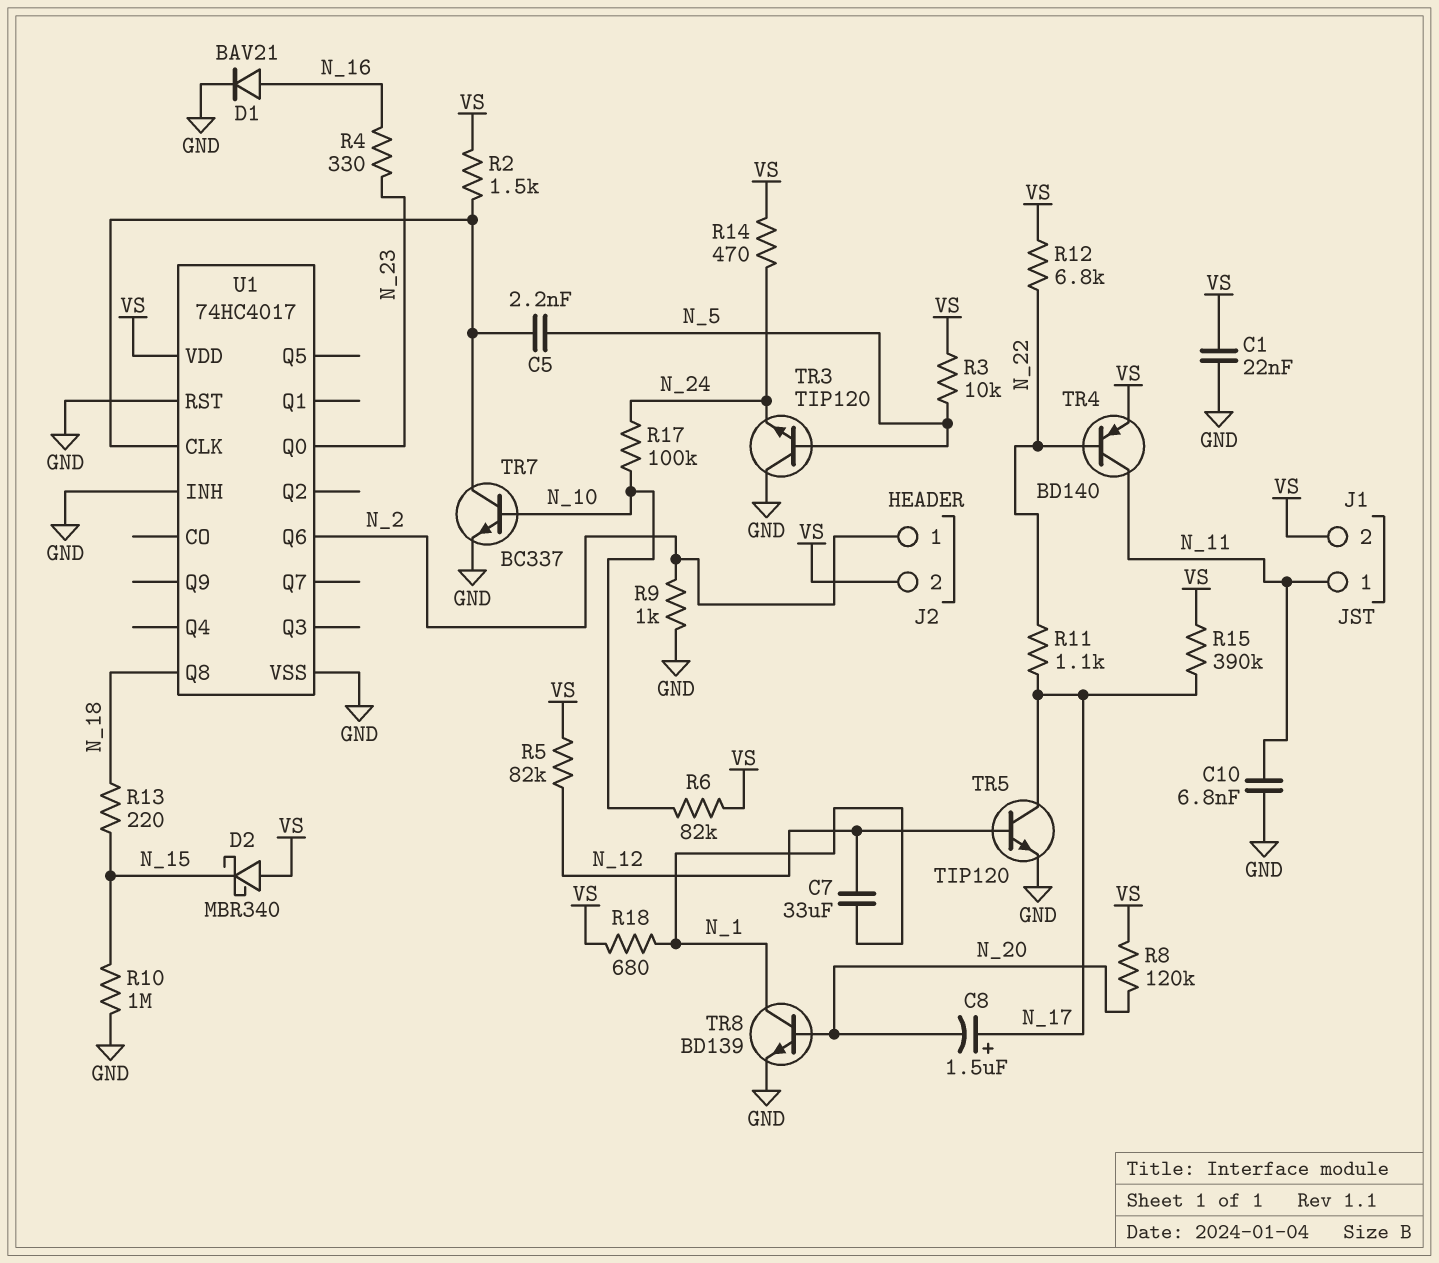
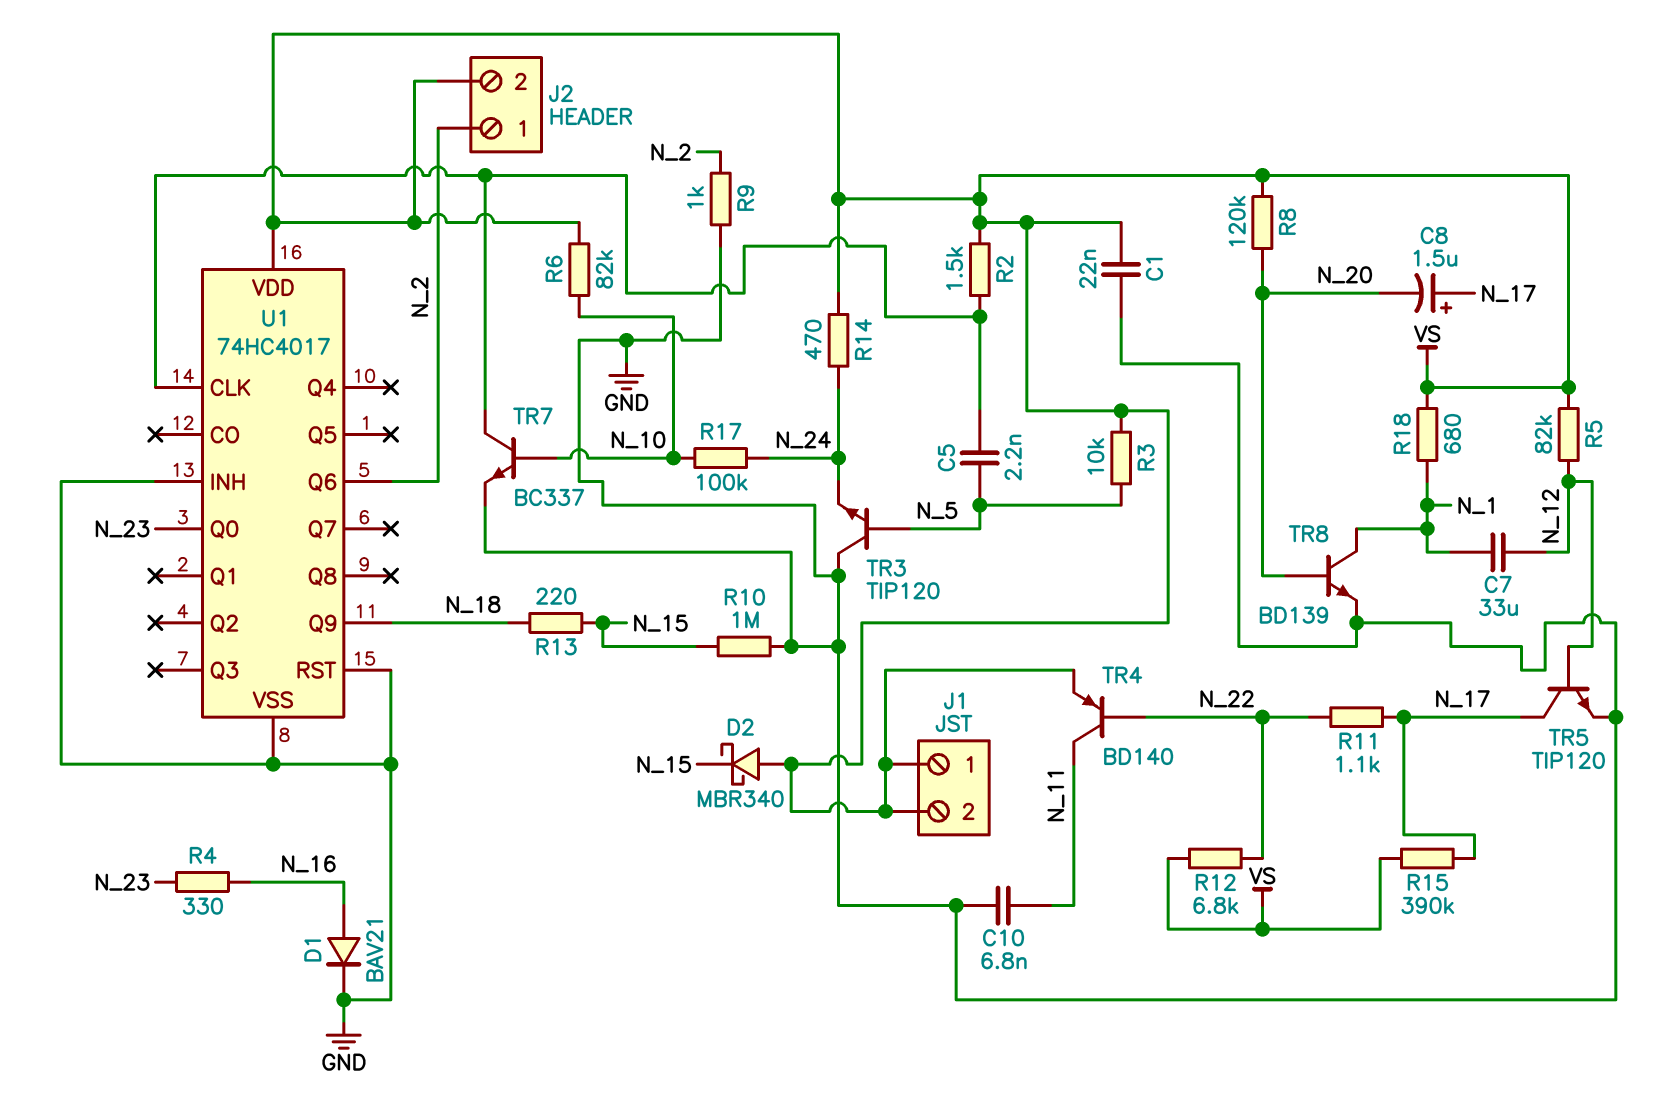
J1 pin 1: N_11 -> VS
U1 pin Q8: N_18 -> none
U1 pin Q9: none -> N_18

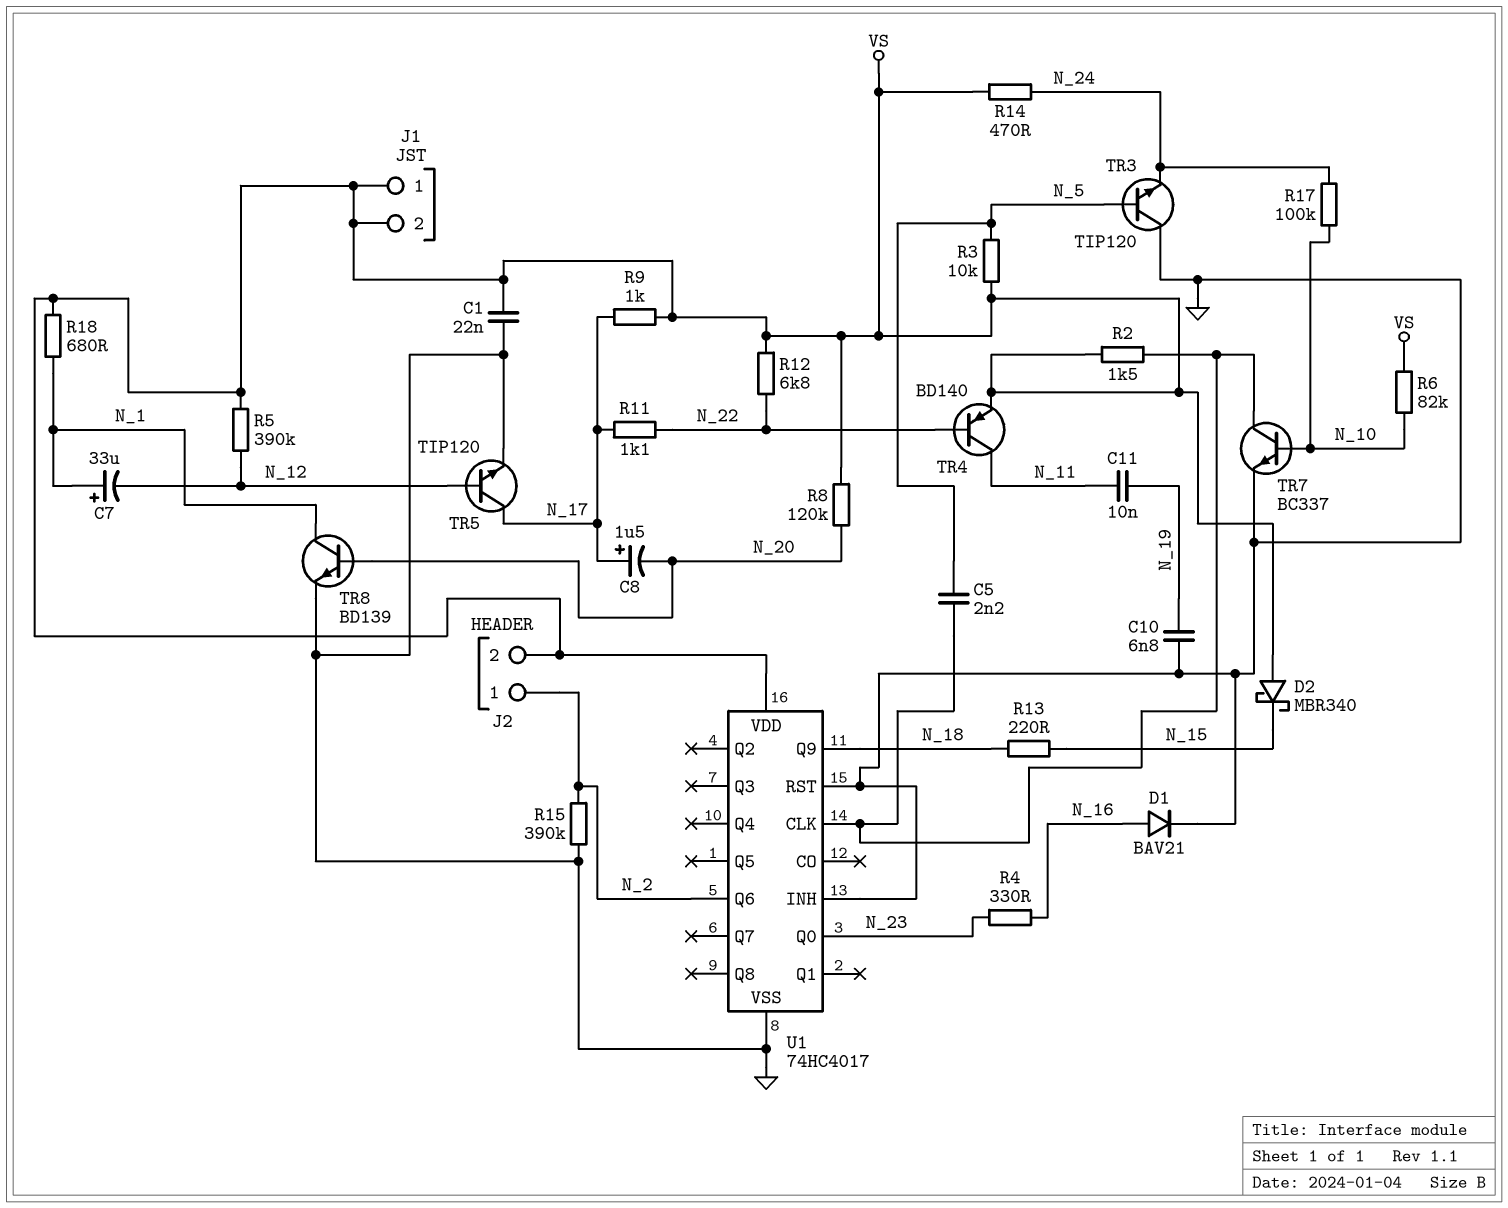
C7: 33uF (N_1, N_12) -> 33uF (plus N_1, minus N_12)
C10: 6.8nF (GND, N_11) -> 6.8nF (GND, N_19)
C11: none -> 10nF (N_11, N_19)
R5: 82k (N_12, VS) -> 390k (N_12, VS)
R9: 1k (GND, N_2) -> 1k (N_17, VS)
R10: 1M (GND, N_15) -> none
R15: 390k (N_17, VS) -> 390k (GND, N_2)

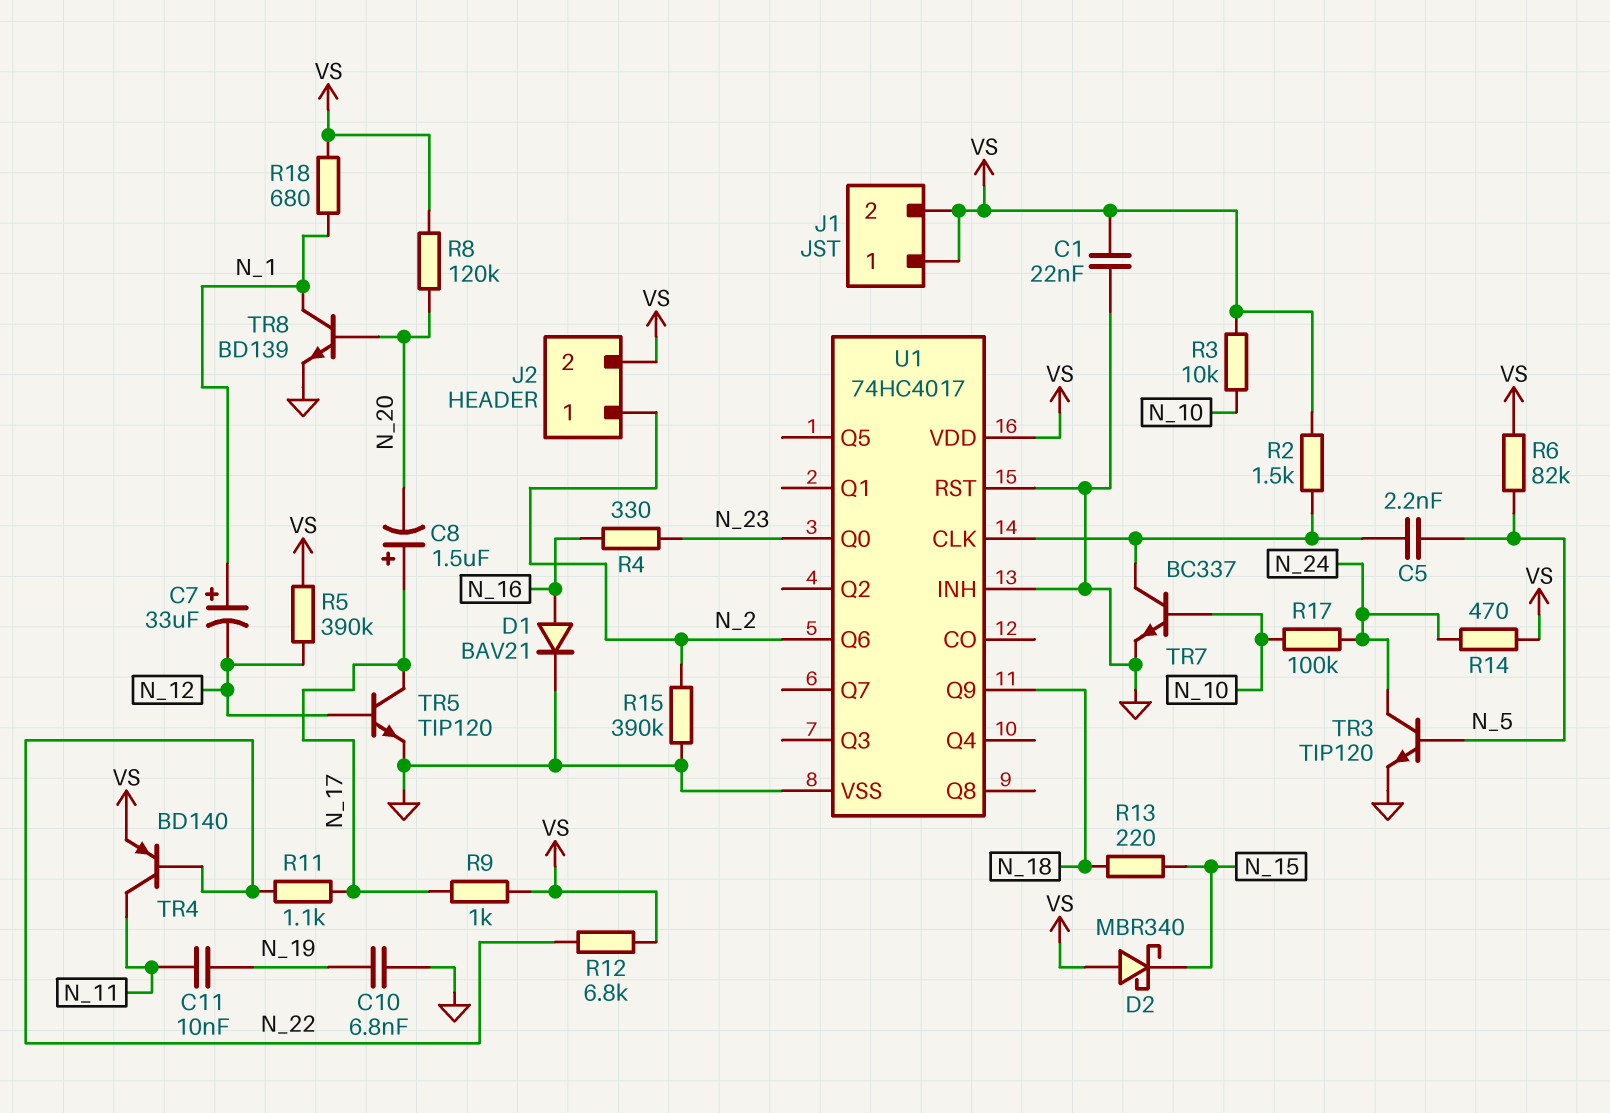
R3: 10k (N_5, VS) -> 10k (N_10, VS)
R6: 82k (N_10, VS) -> 82k (N_5, VS)
TR3: NPN TIP120 (B N_5, C GND, E N_24) -> NPN TIP120 (B N_5, C N_24, E GND)

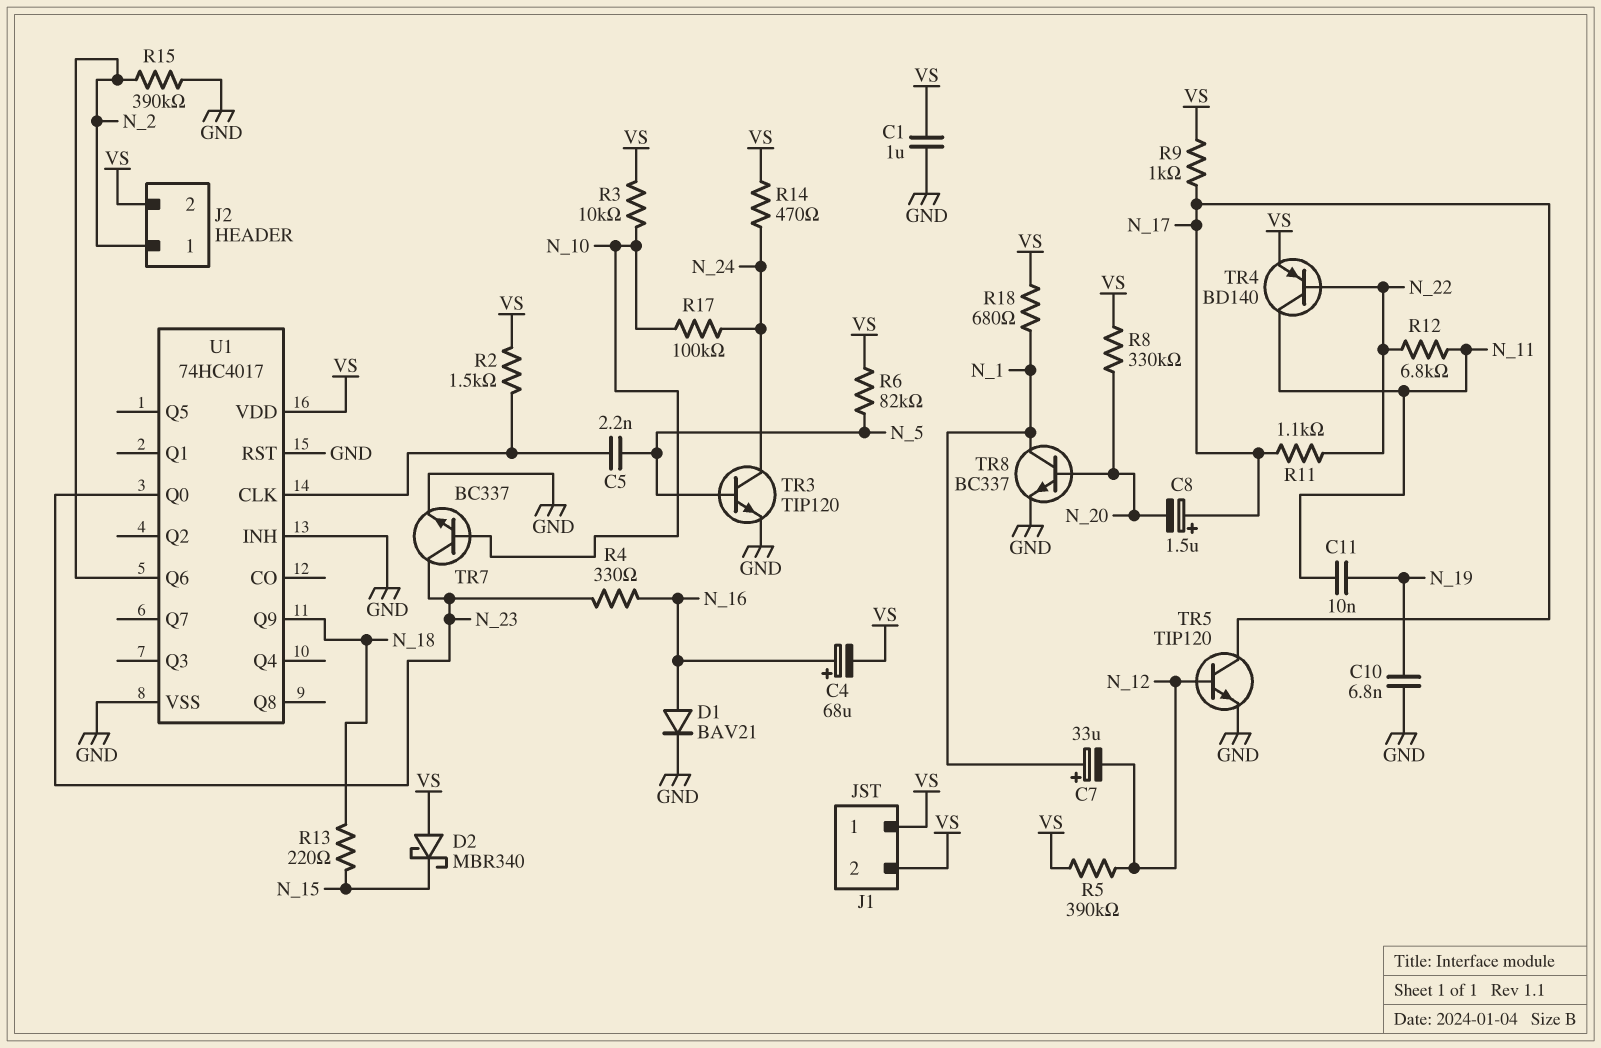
C1: 22nF (GND, VS) -> 1uF (GND, VS)
C4: none -> 68uF (plus N_16, minus VS)
R8: 120k (N_20, VS) -> 330k (N_20, VS)
R12: 6.8k (N_22, VS) -> 6.8k (N_11, N_22)
TR7: NPN BC337 (B N_10, C U1/CLK, E GND) -> NPN BC337 (B N_10, C N_23, E GND)
TR8: NPN BD139 (B N_20, C N_1, E GND) -> NPN BC337 (B N_20, C N_1, E GND)

